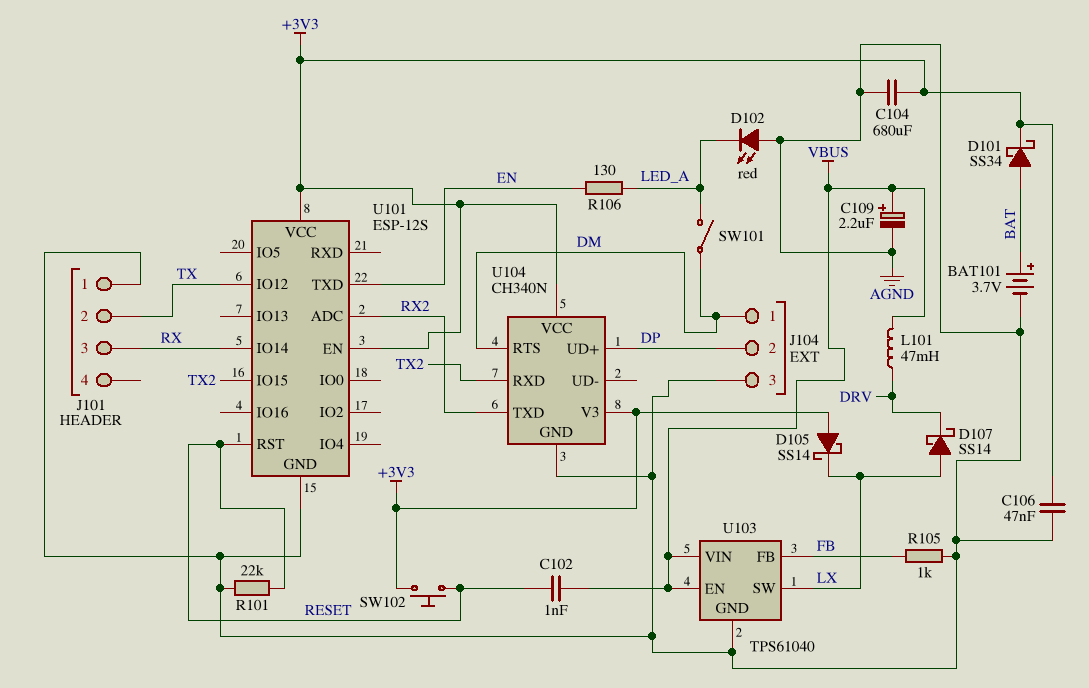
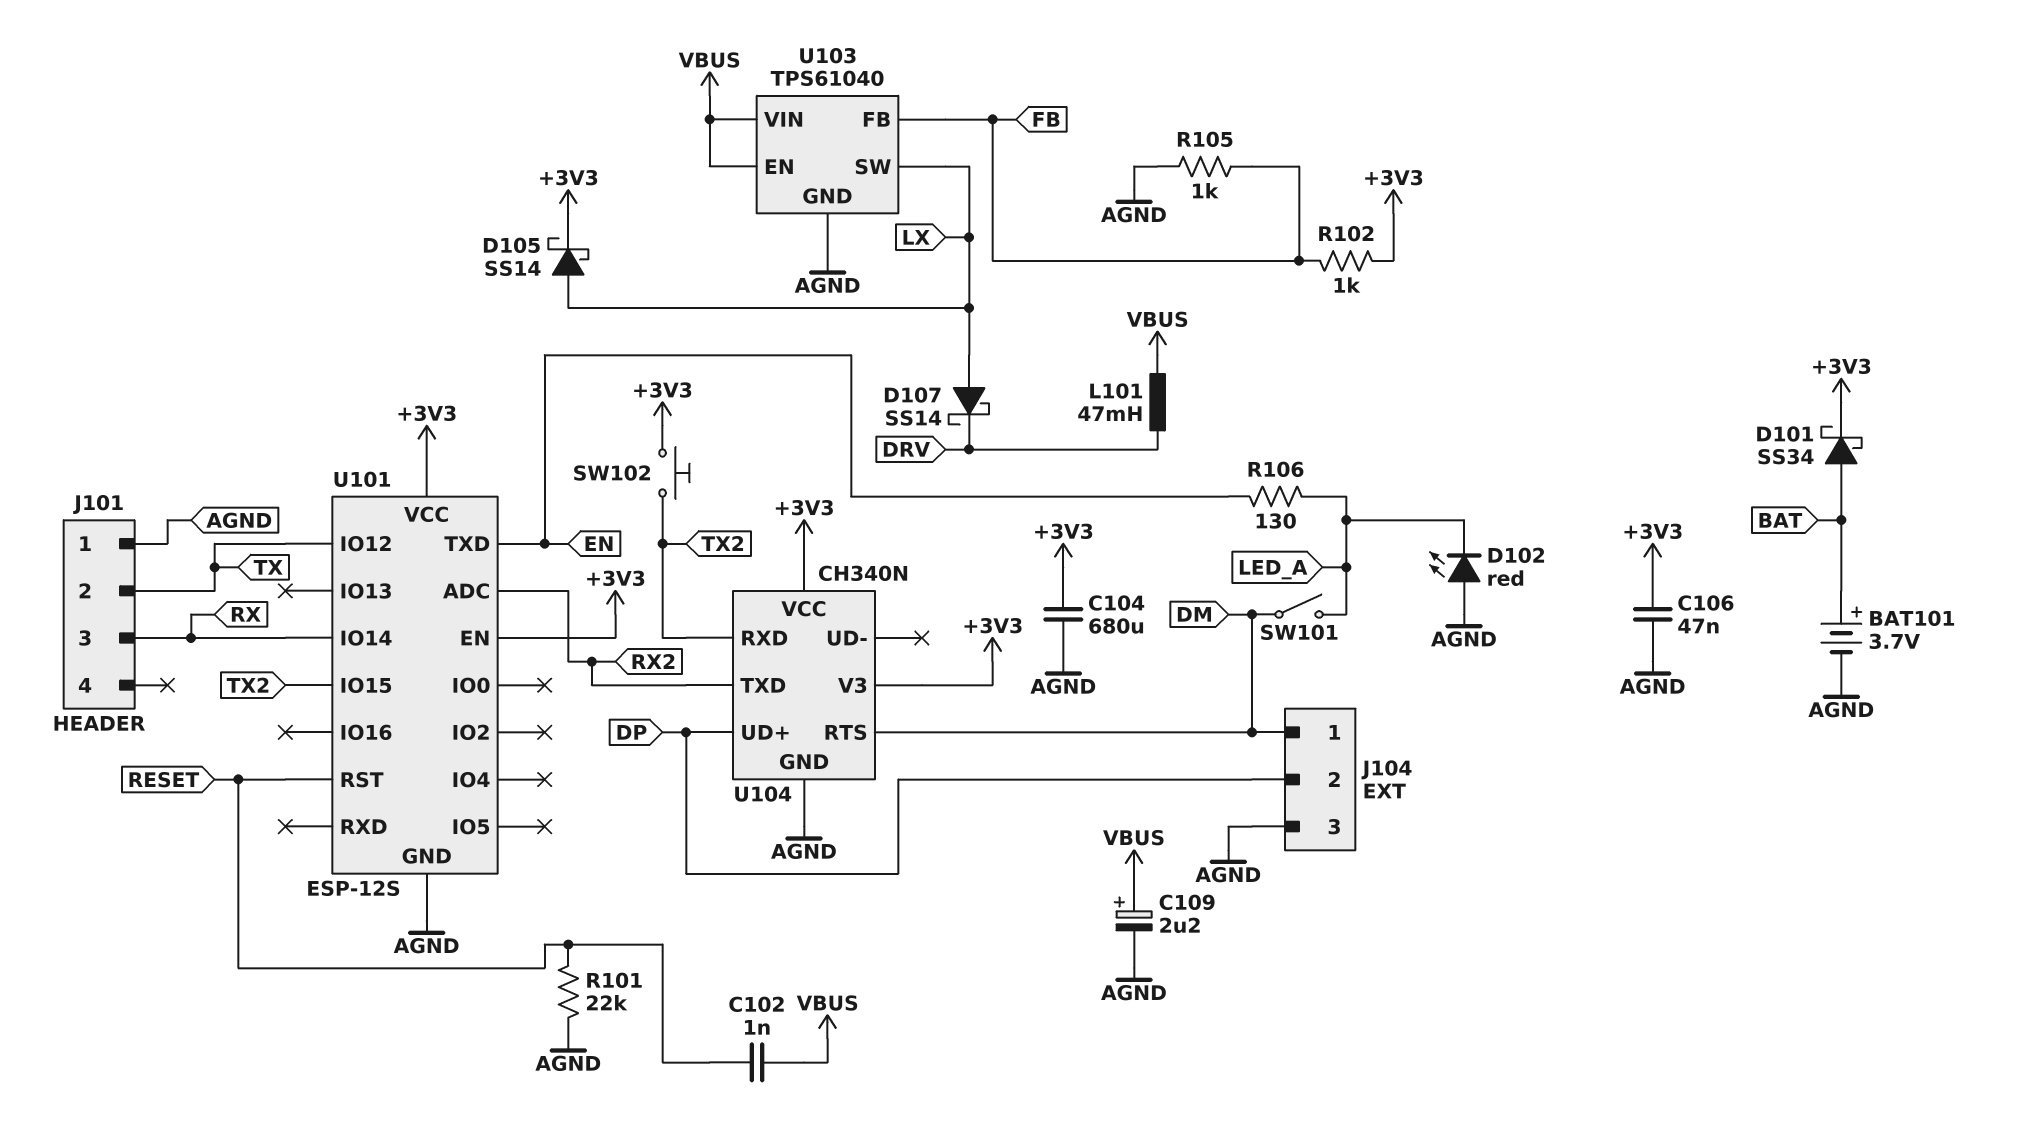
D105: schottky SS14 (A +3V3, K LX) -> schottky SS14 (A LX, K +3V3)
R102: none -> 1k (+3V3, FB)
SW102: button (+3V3, RESET) -> button (+3V3, TX2)

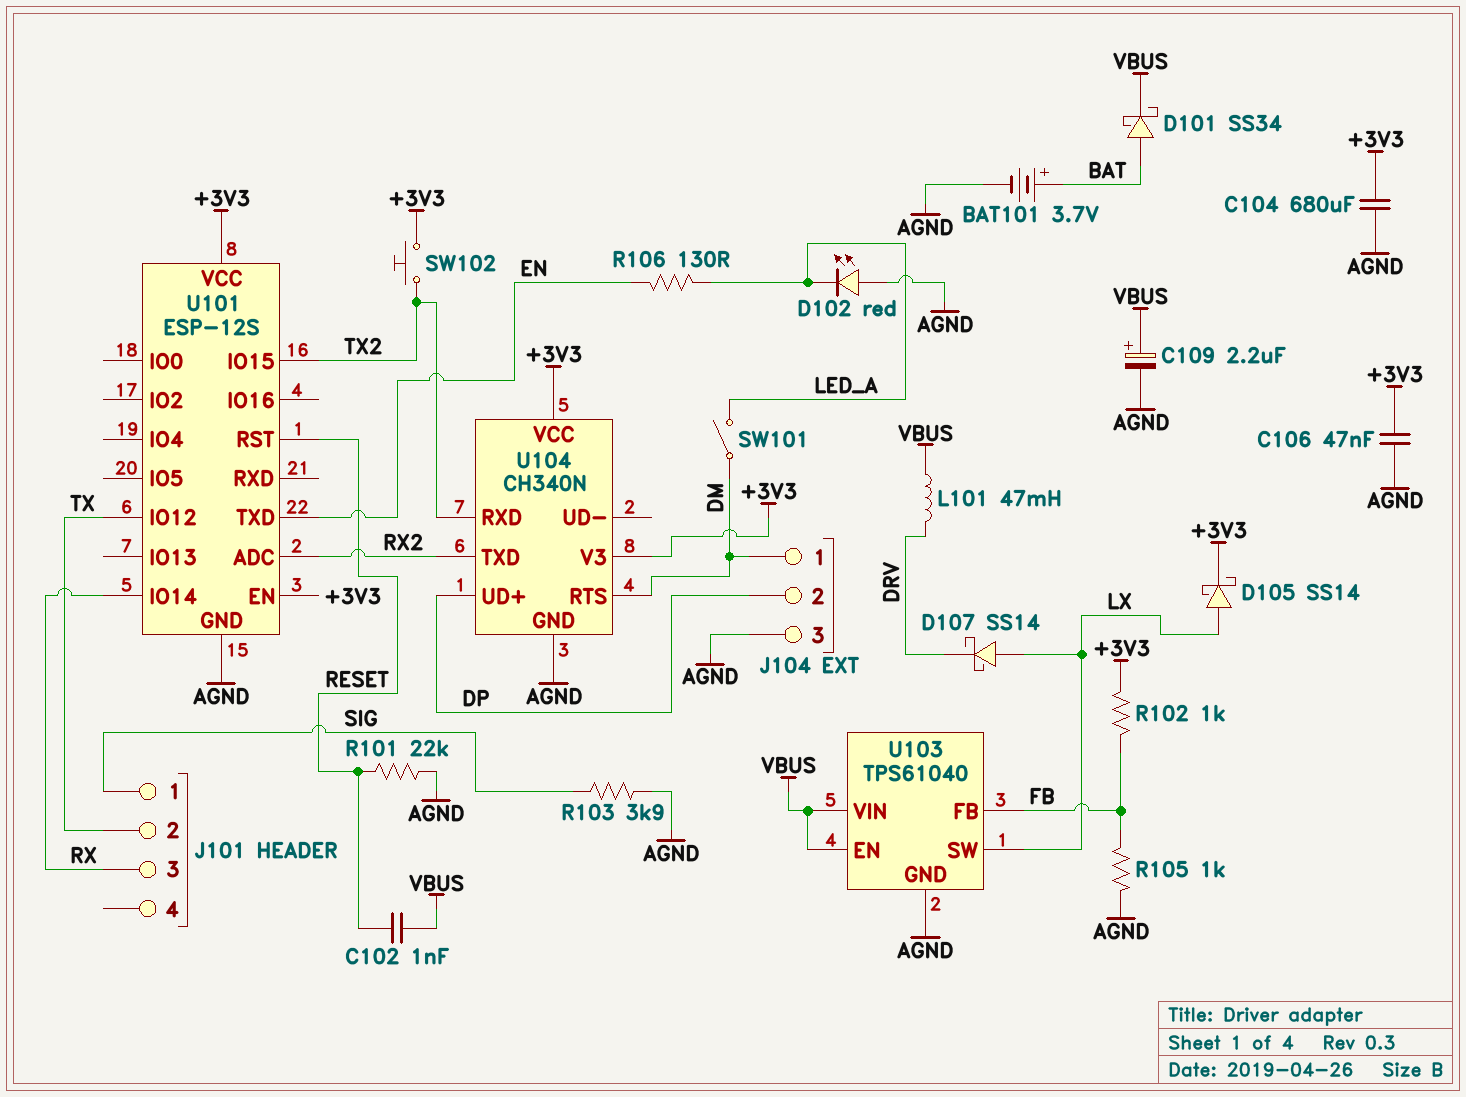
D101: schottky SS34 (A BAT, K +3V3) -> schottky SS34 (A BAT, K VBUS)
J101 pin 1: AGND -> SIG
R103: none -> 3.9k (AGND, SIG)

